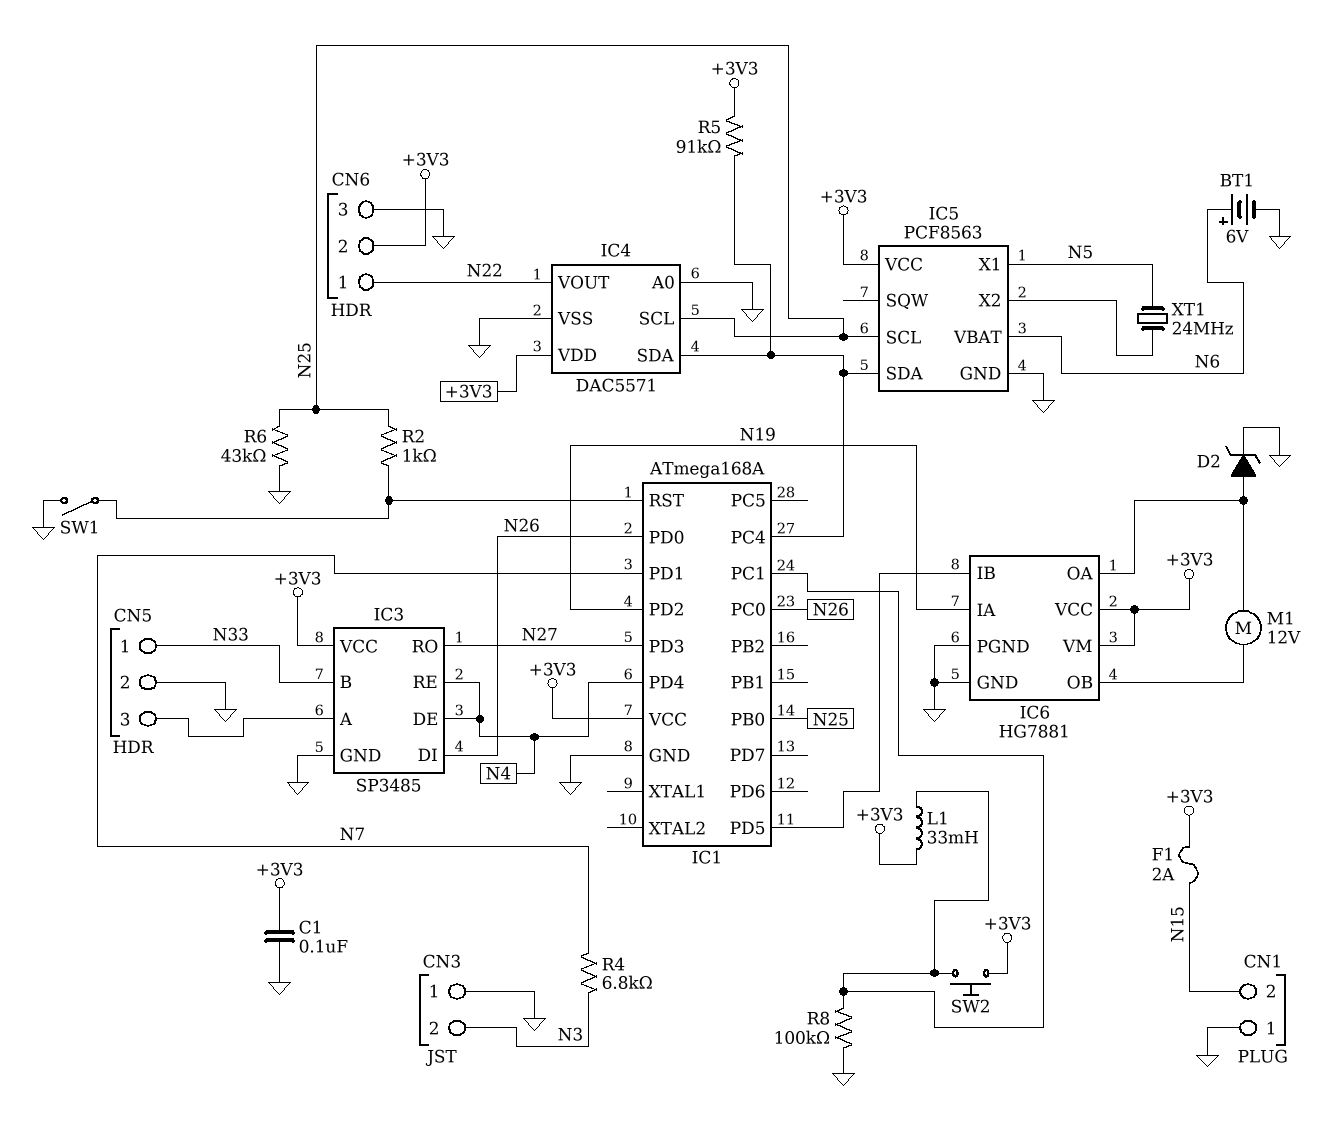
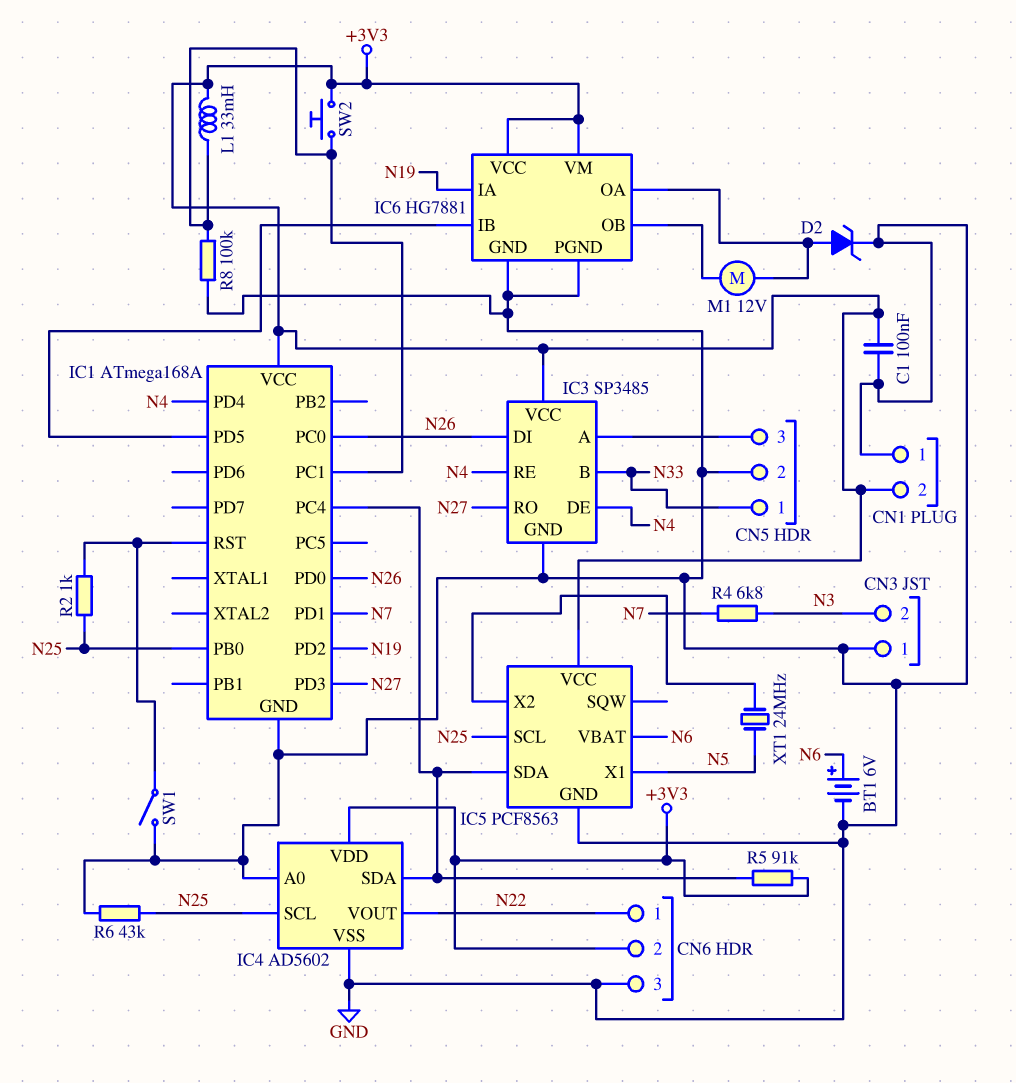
CN1 pin 2: N15 -> +3V3
F1: 2A (+3V3, N15) -> none
IC4: DAC5571 -> AD5602

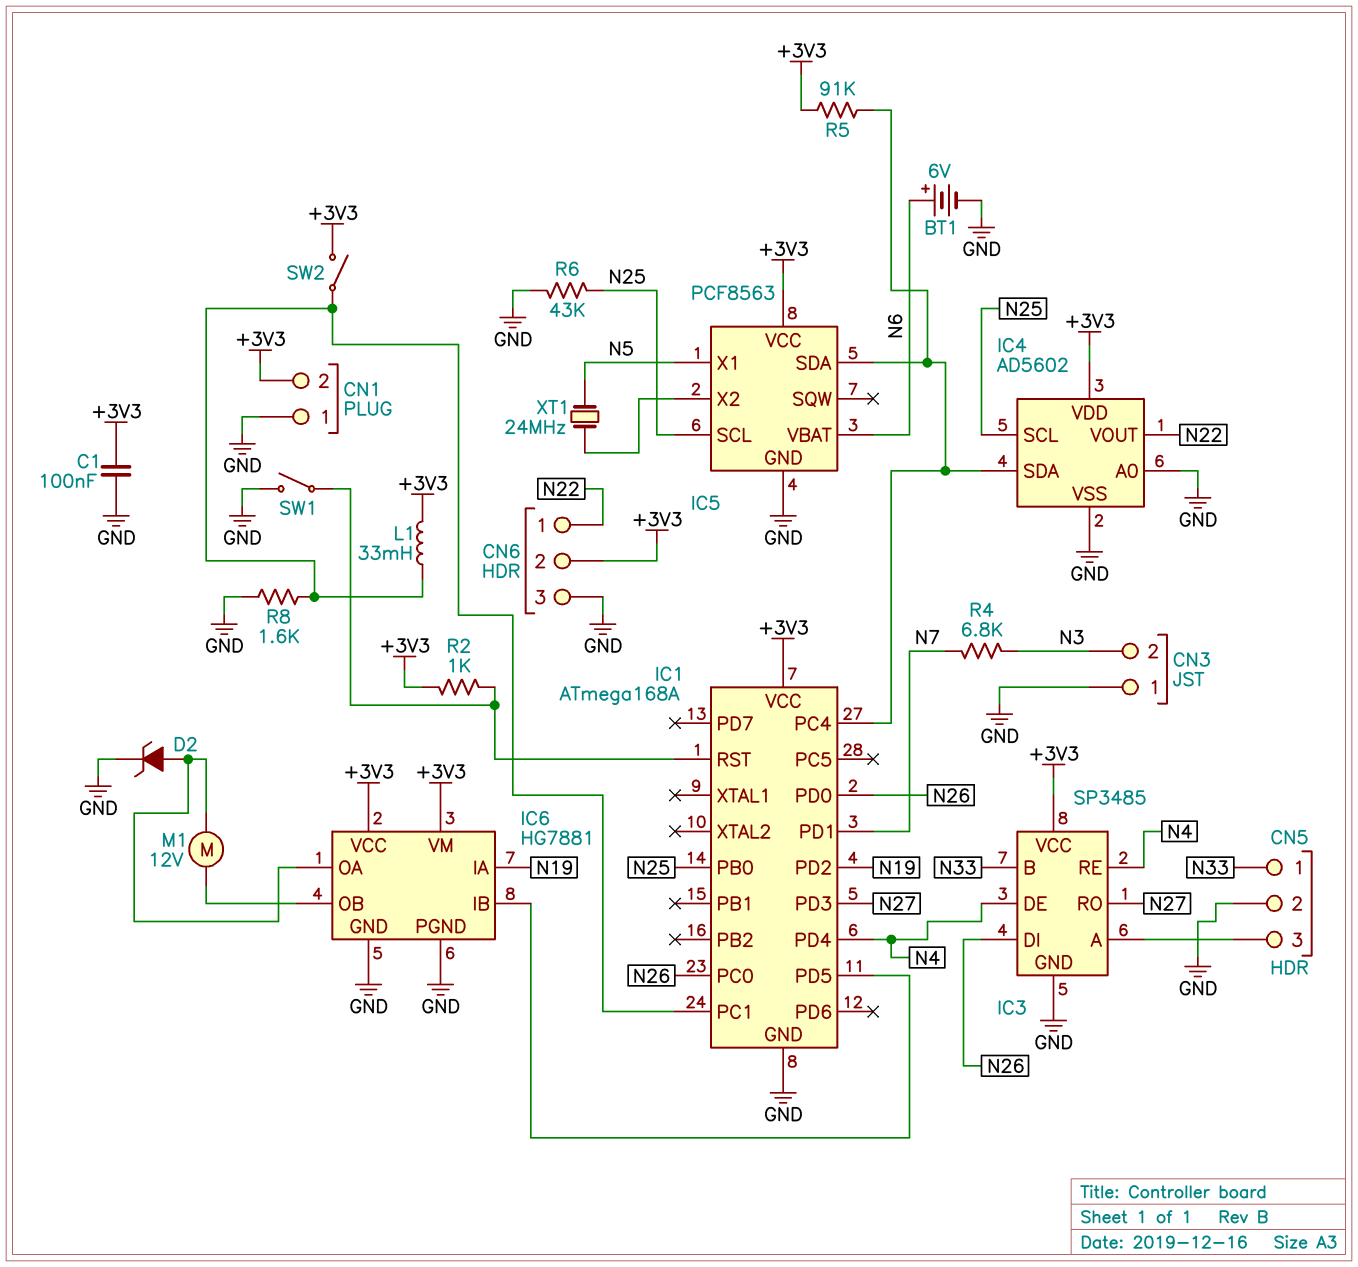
R2: 1k (IC1/RST, N25) -> 1k (+3V3, IC1/RST)
R8: 100k (GND, IC1/PC1) -> 1.6k (GND, IC1/PC1)
SW2: button (+3V3, IC1/PC1) -> switch (+3V3, IC1/PC1)

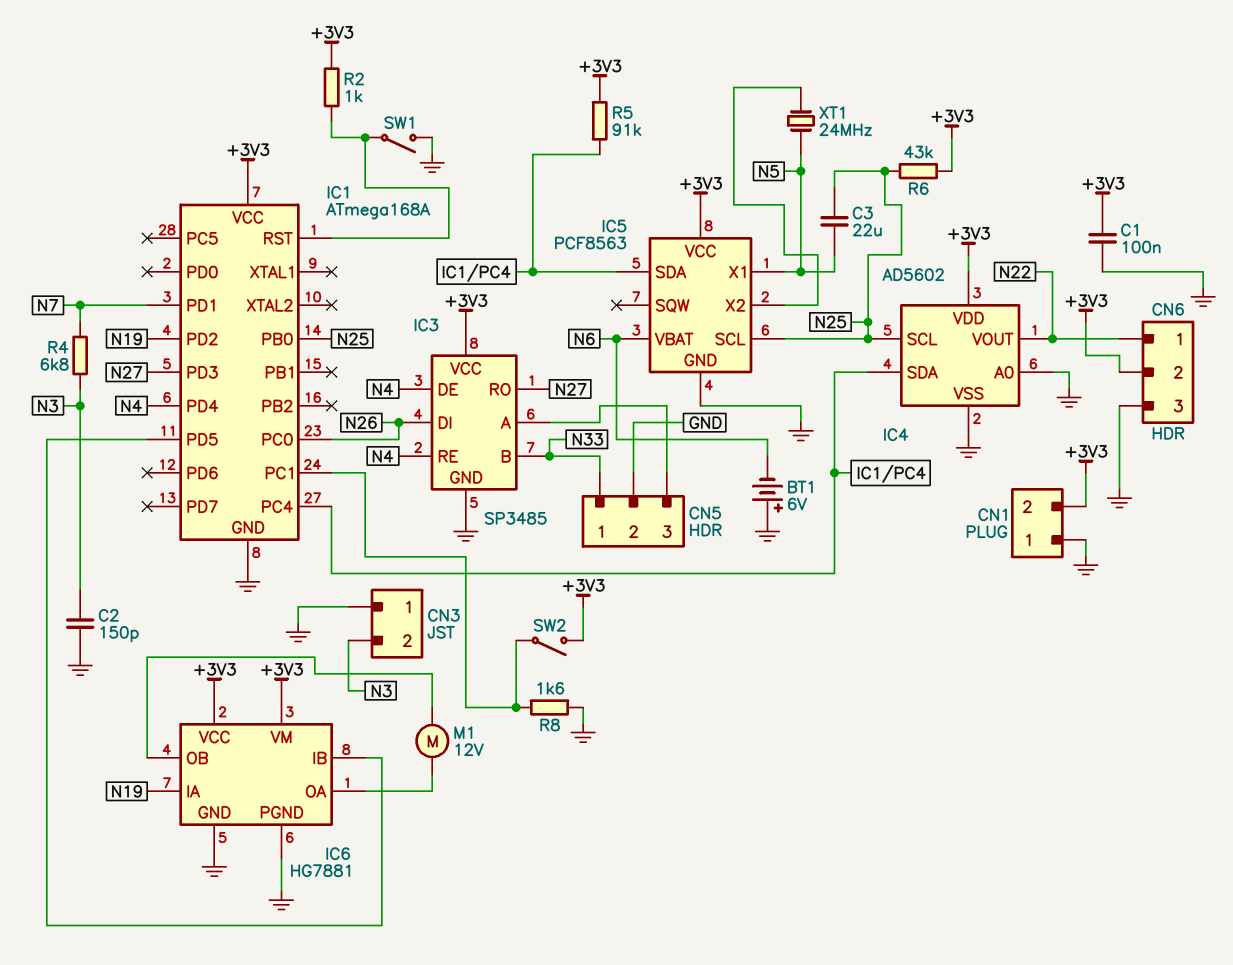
BT1: 6V (plus N6, minus GND) -> 6V (plus GND, minus N6)
C2: none -> 150pF (GND, N3)
C3: none -> 22uF (N5, N25)
D2: zener (A IC6/OA, K GND) -> none
IC1 pin PD0: N26 -> none
L1: 33mH (+3V3, IC1/PC1) -> none
R6: 43k (GND, N25) -> 43k (+3V3, N25)

